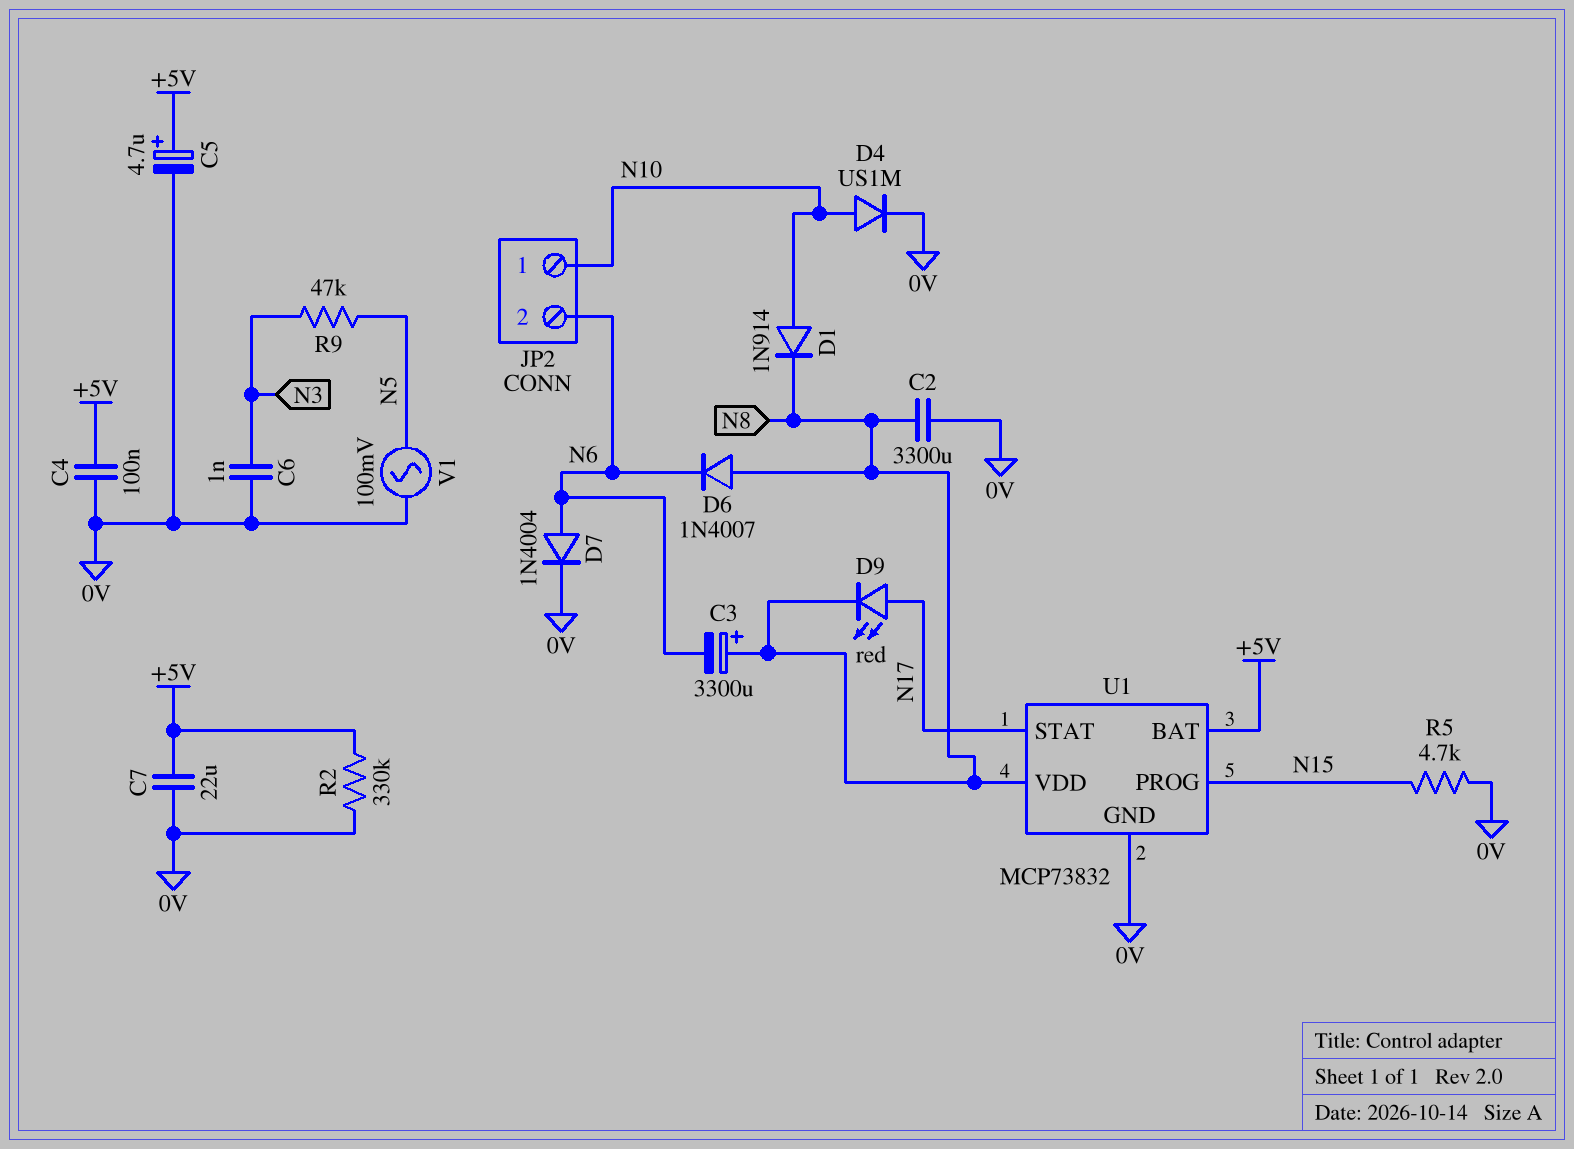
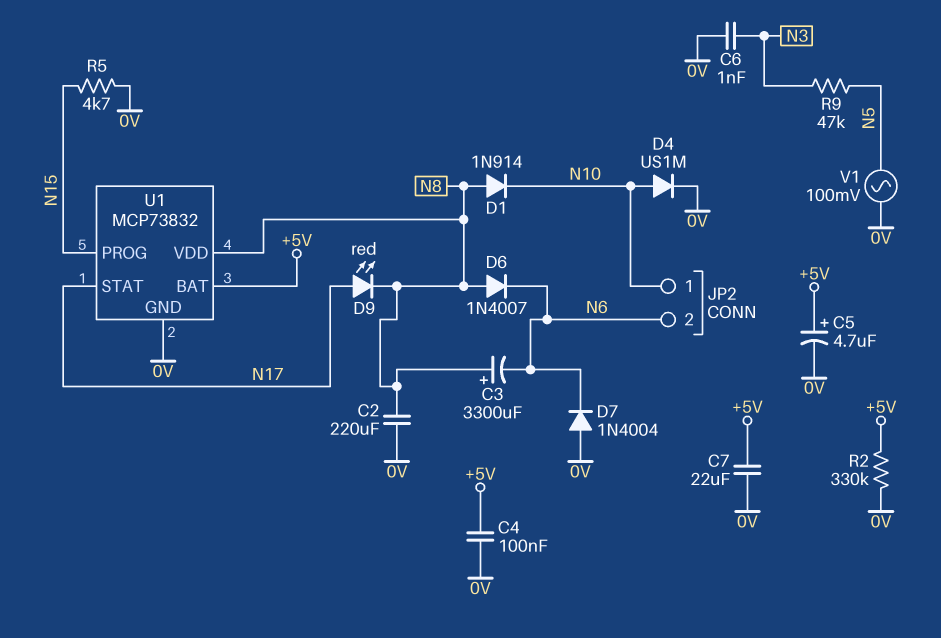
C2: 3300uF (0V, N8) -> 220uF (0V, N8)
D1: diode 1N914 (A N10, K N8) -> diode 1N914 (A N8, K N10)
D7: diode 1N4004 (A N6, K 0V) -> diode 1N4004 (A 0V, K N6)

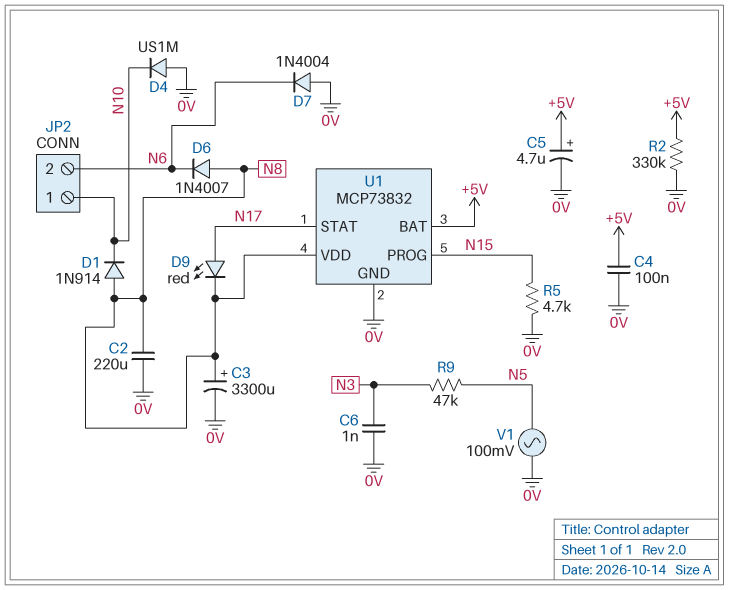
C3: 3300uF (plus N8, minus N6) -> 3300uF (plus N8, minus 0V)
C7: 22uF (+5V, 0V) -> none
D4: diode US1M (A N10, K 0V) -> diode US1M (A 0V, K N10)

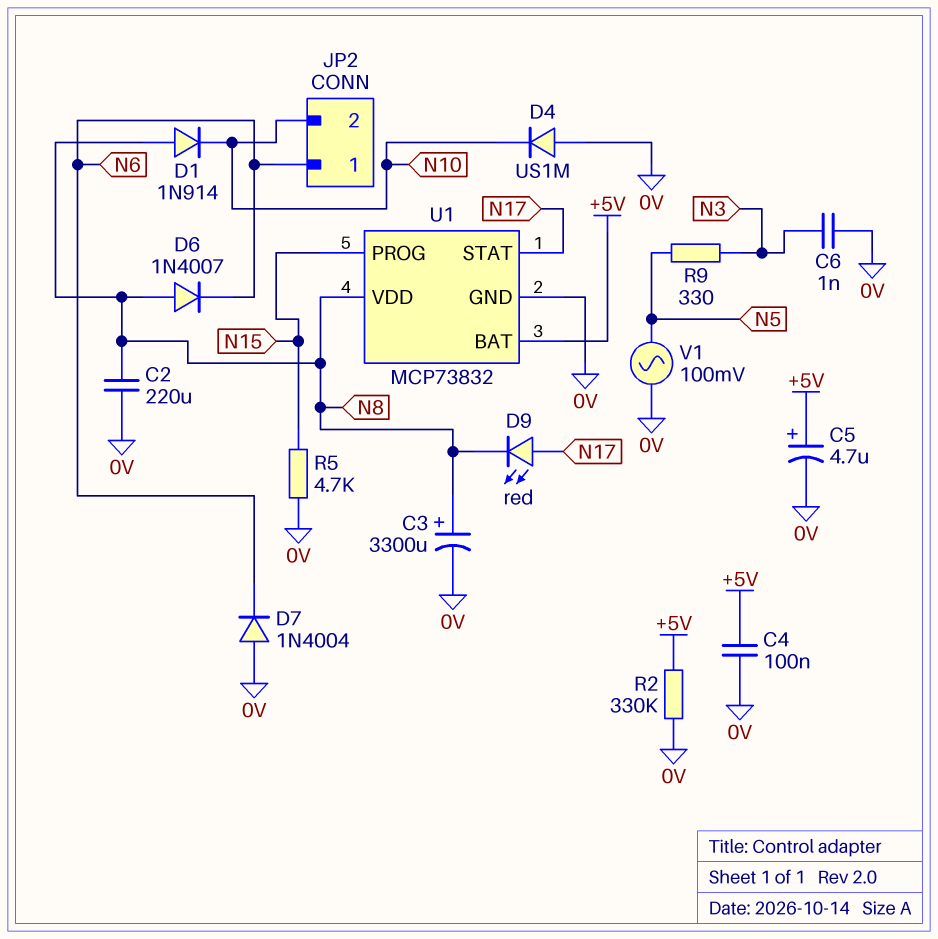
JP2 pin 1: N10 -> N6
JP2 pin 2: N6 -> N10
R9: 47k (N3, N5) -> 330 (N3, N5)

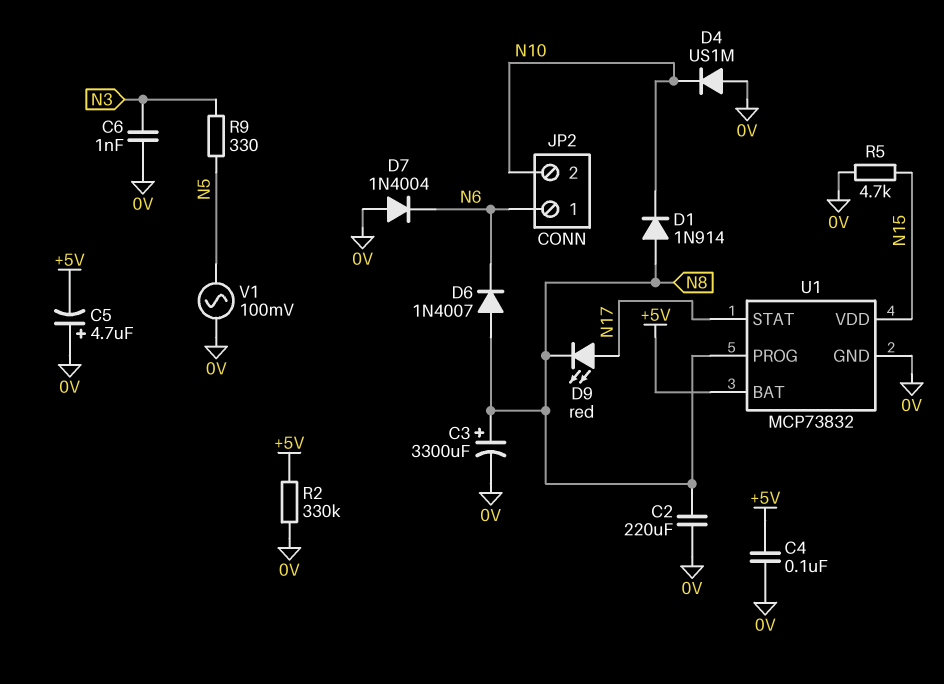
C5: 4.7uF (plus +5V, minus 0V) -> 4.7uF (plus 0V, minus +5V)
U1 pin PROG: N15 -> N8
U1 pin VDD: N8 -> N15

